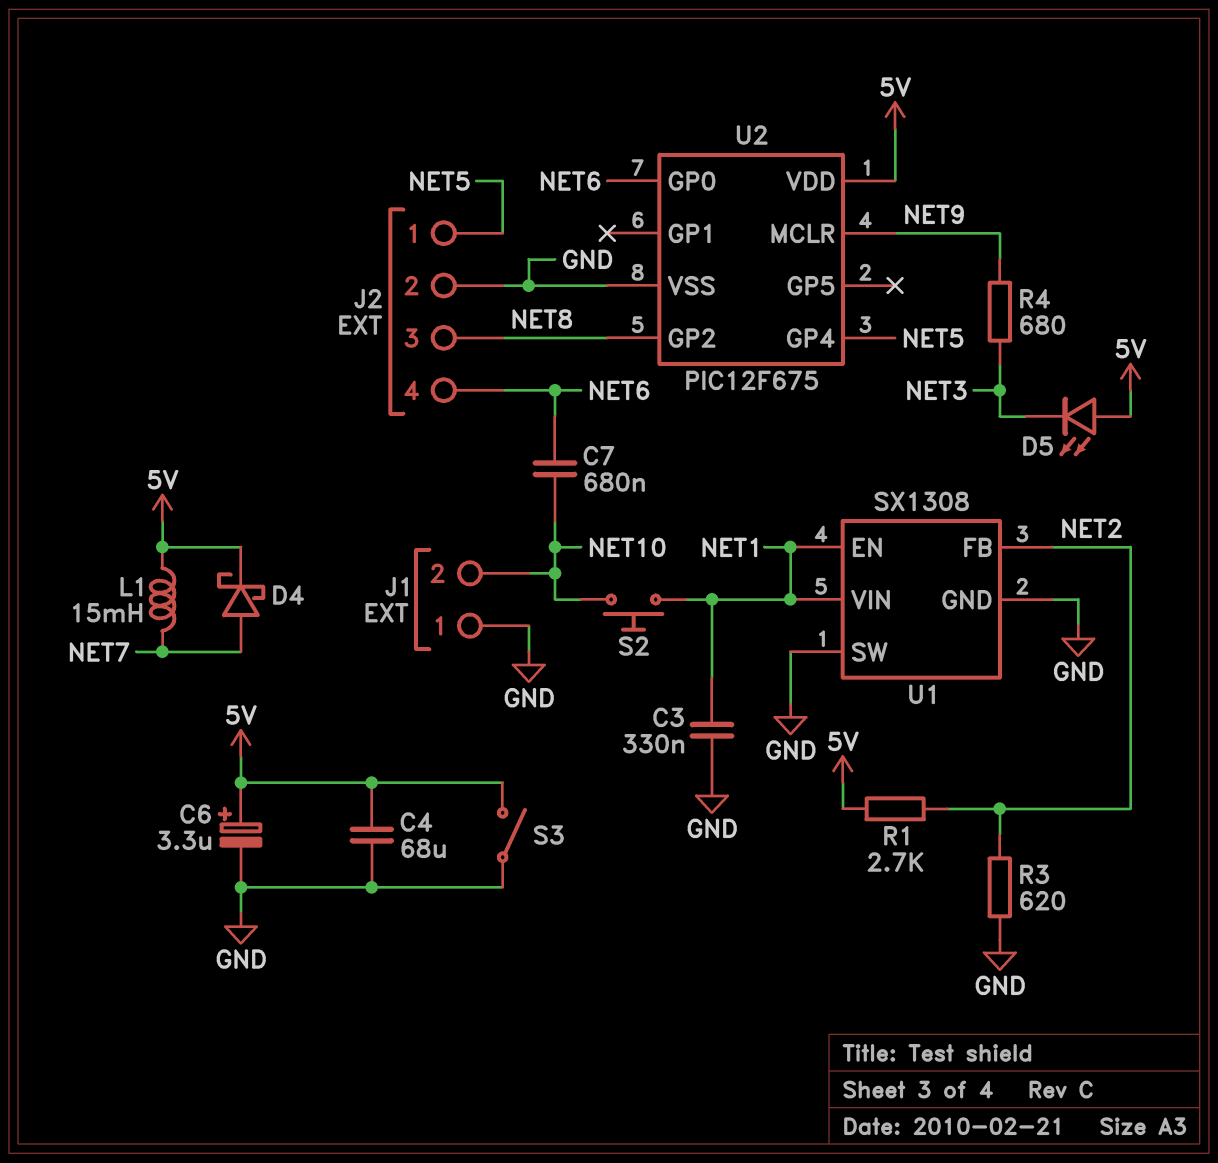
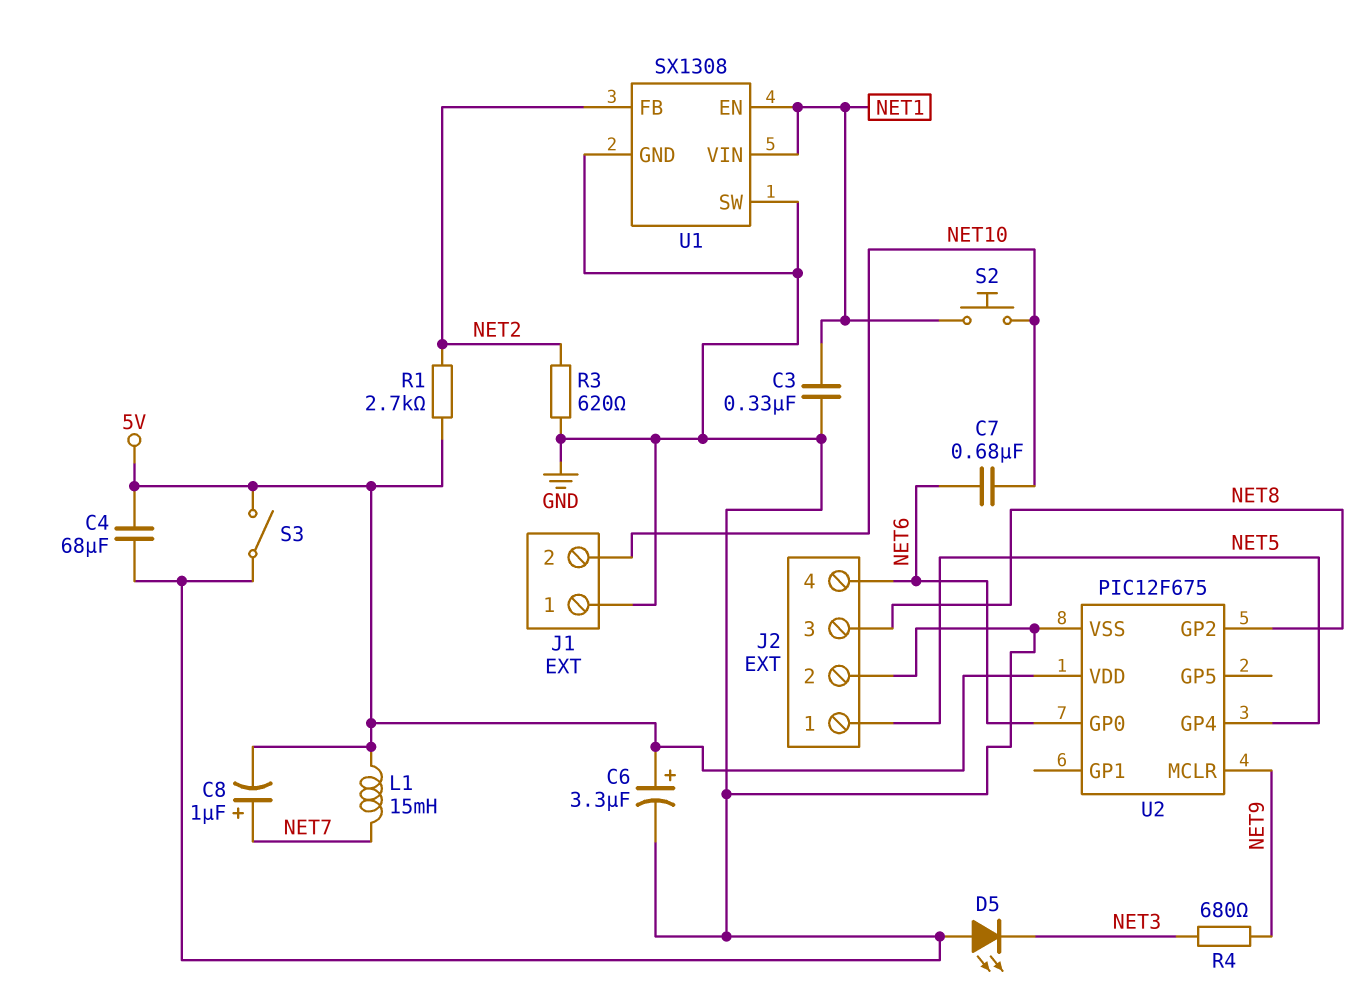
C8: none -> 1uF (plus NET7, minus 5V)
D4: schottky (A NET7, K 5V) -> none
D5: LED (A 5V, K NET3) -> LED (A GND, K NET3)

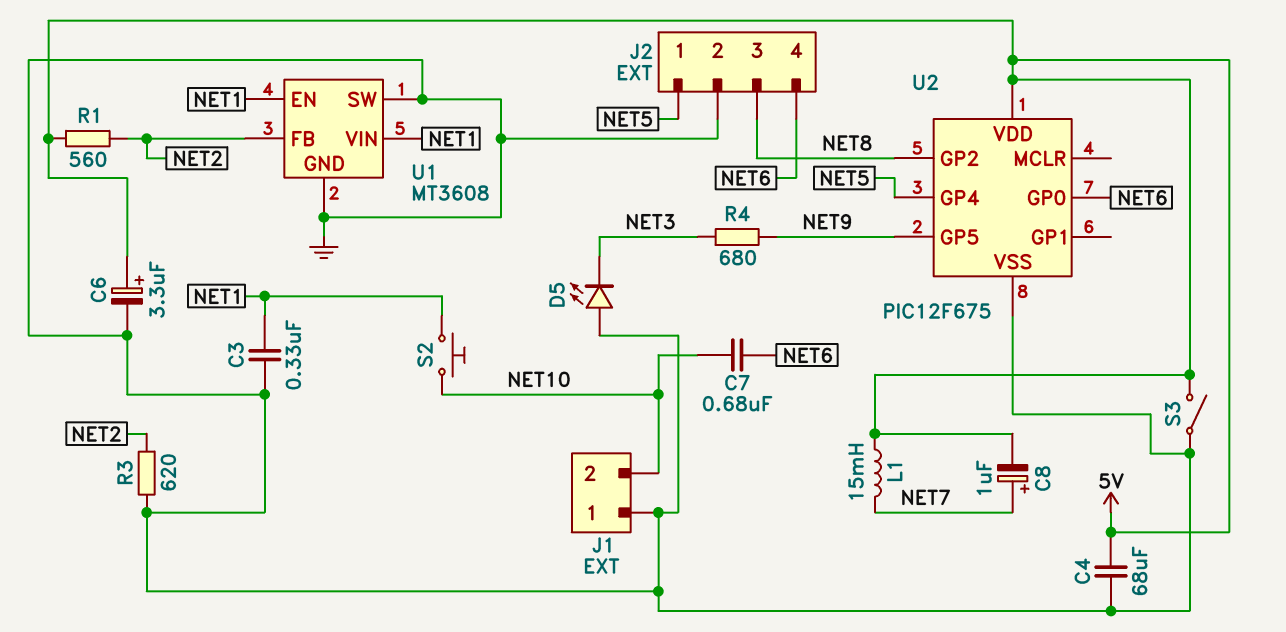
R1: 2.7k (5V, NET2) -> 560 (5V, NET2)
U1: SX1308 -> MT3608
U2 pin GP5: none -> NET9
U2 pin MCLR: NET9 -> none

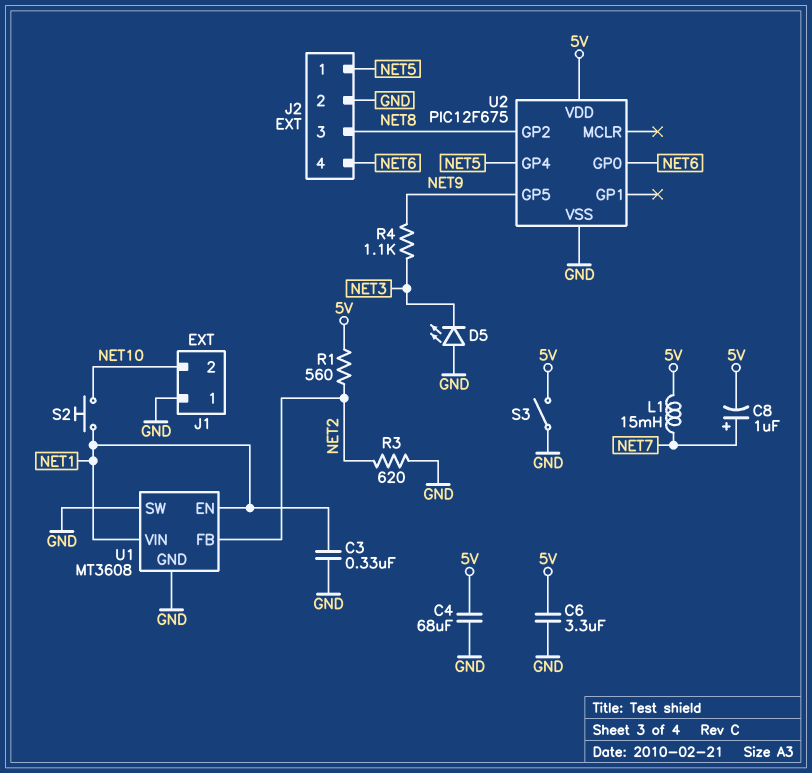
C6: 3.3uF (plus 5V, minus GND) -> 3.3uF (5V, GND)
C7: 680nF (NET6, NET10) -> none
R4: 680 (NET3, NET9) -> 1.1k (NET3, NET9)

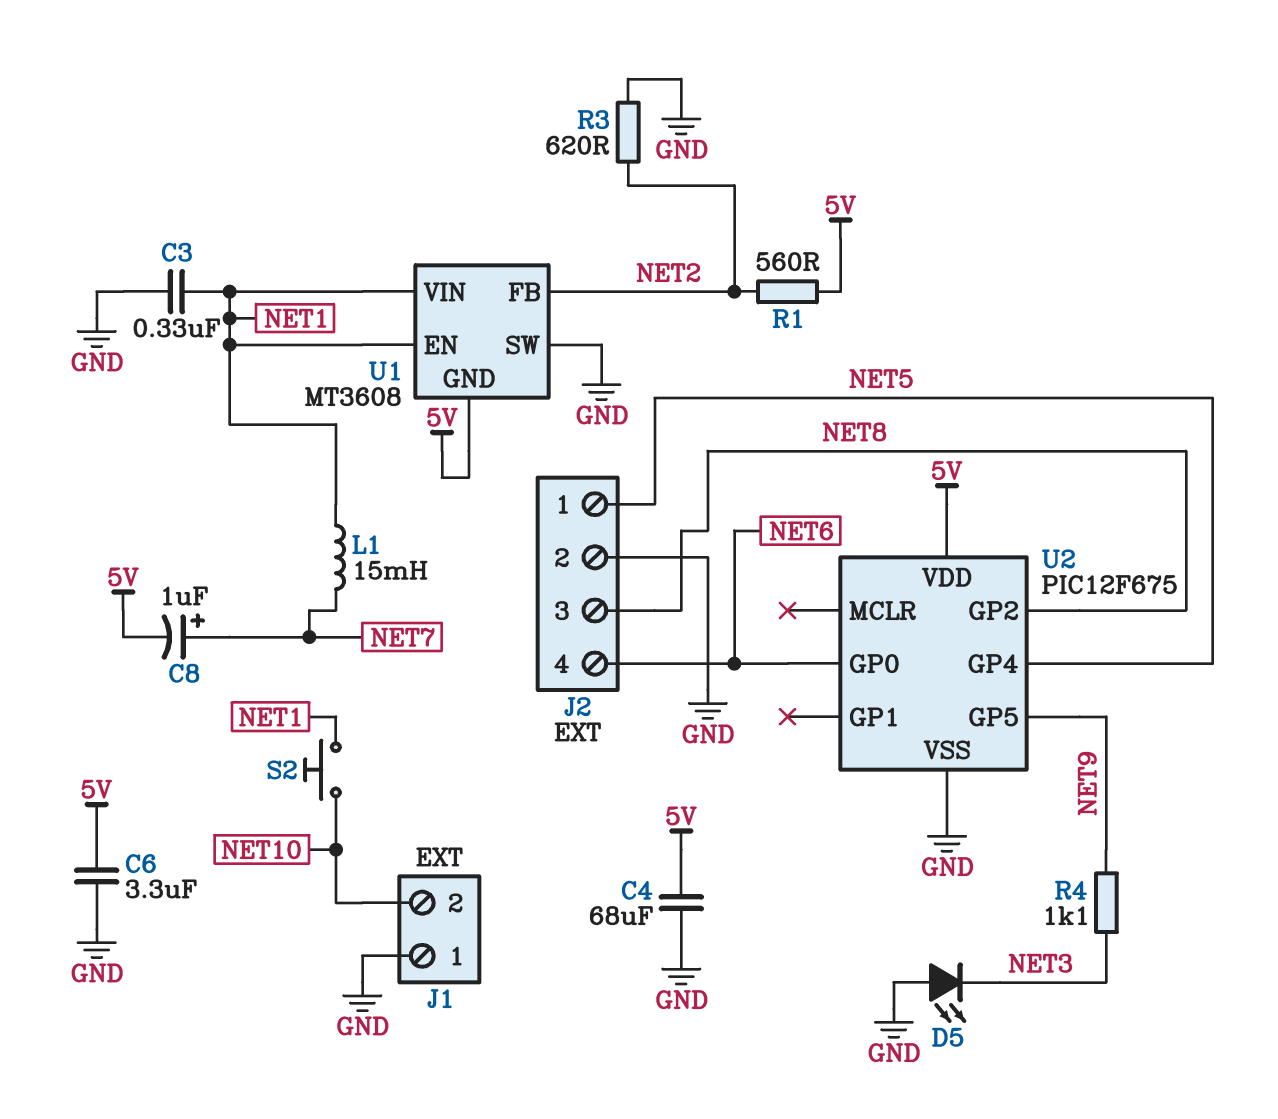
L1: 15mH (5V, NET7) -> 15mH (NET1, NET7)
S3: switch (5V, GND) -> none
U1 pin GND: GND -> 5V

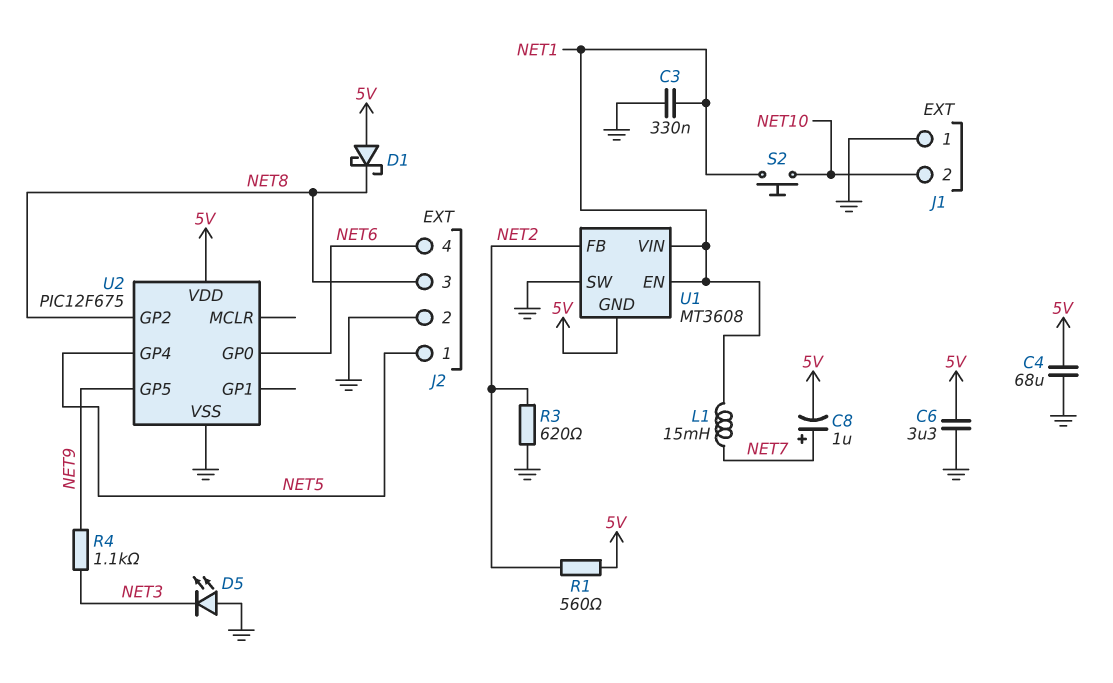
D1: none -> schottky (A 5V, K NET8)

